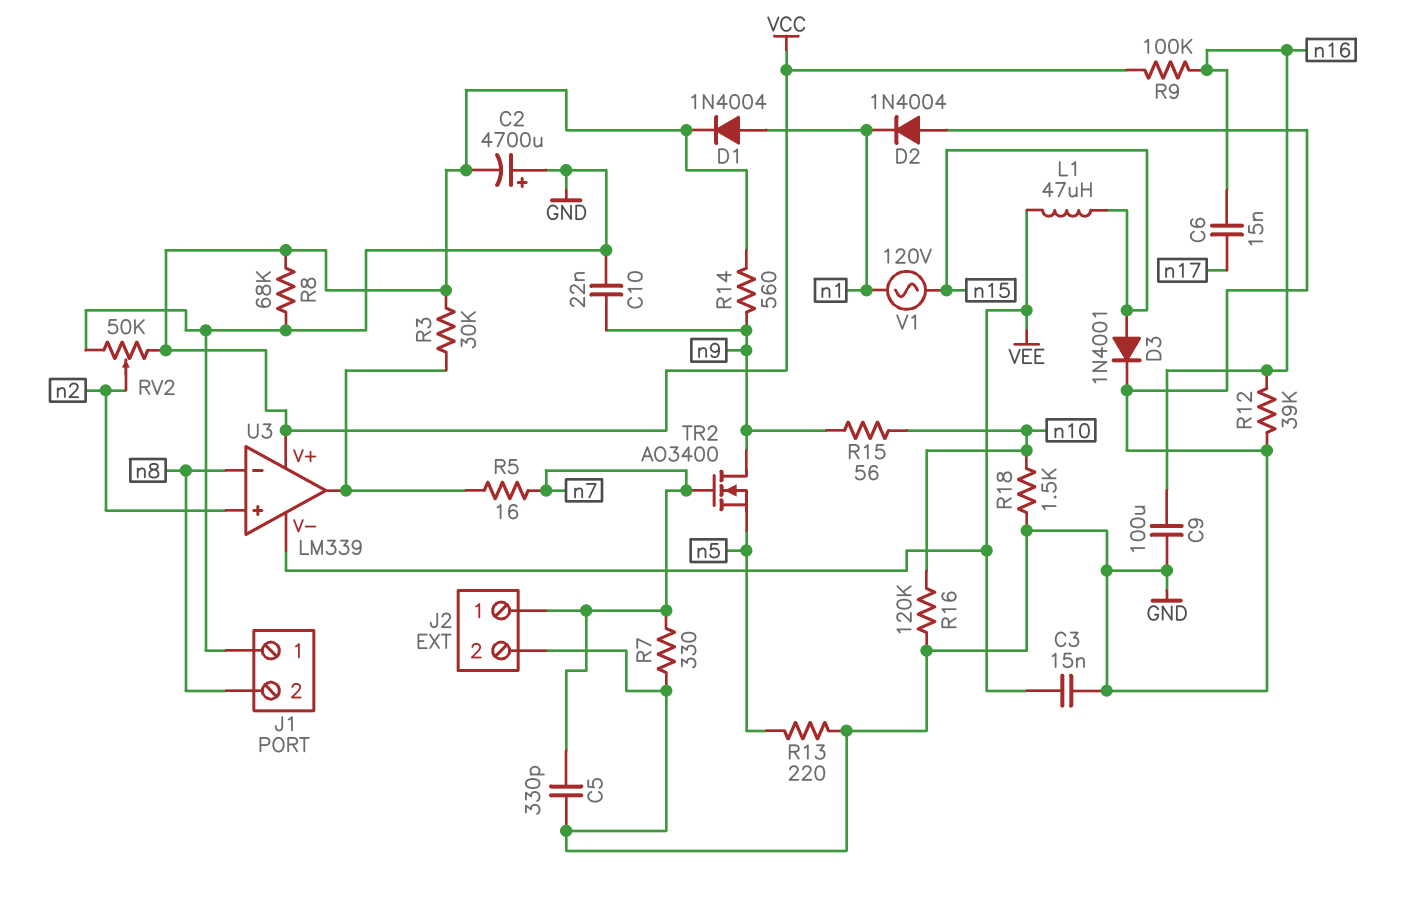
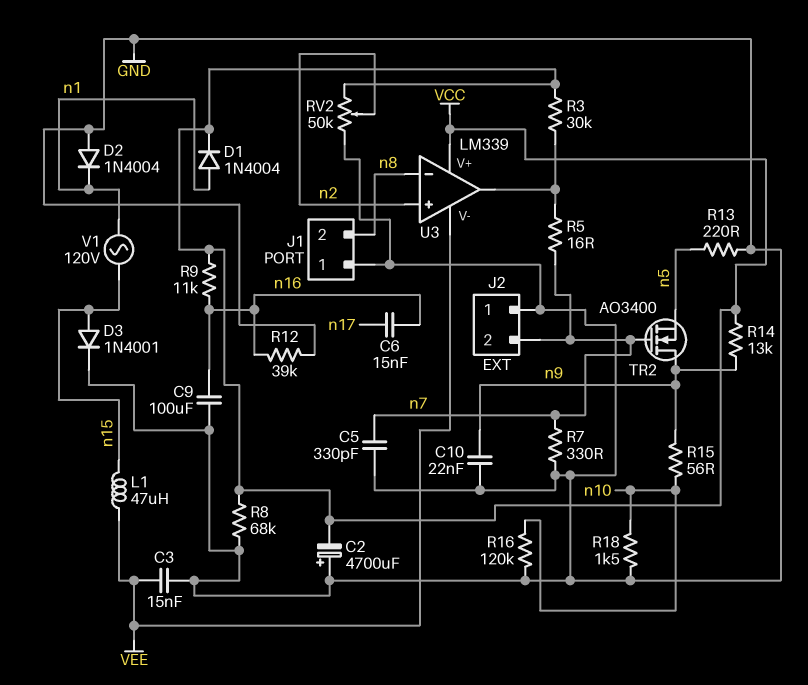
J2 pin 1: n7 -> GND
J2 pin 2: GND -> n7
R9: 100k (VCC, n16) -> 11k (VCC, n16)
R14: 560 (VCC, n9) -> 13k (VCC, n9)

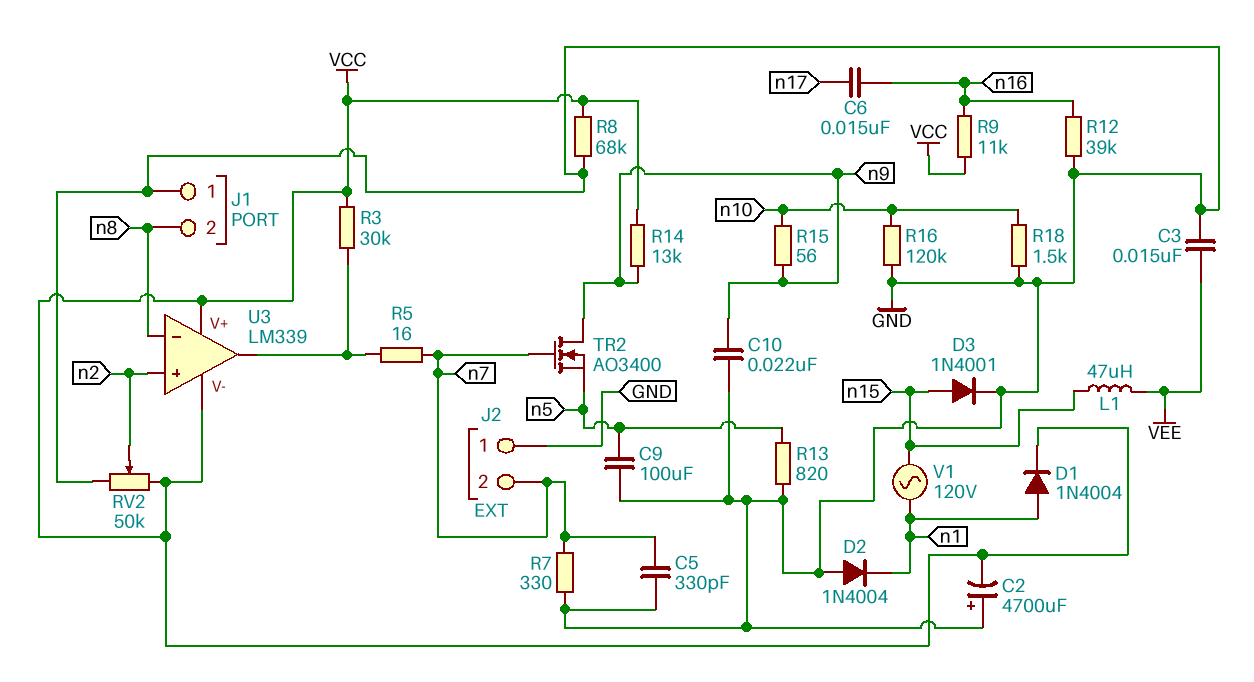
C9: 100uF (GND, n16) -> 100uF (GND, n5)
R13: 220 (GND, n5) -> 820 (GND, n5)
U3 pin V-: VEE -> VCC

